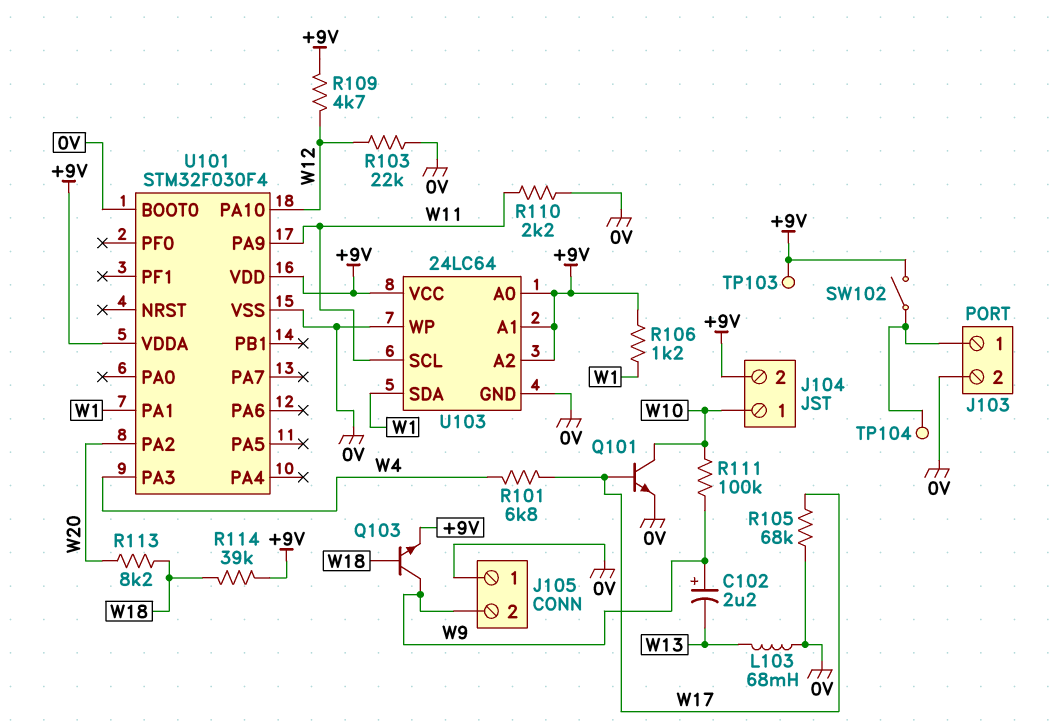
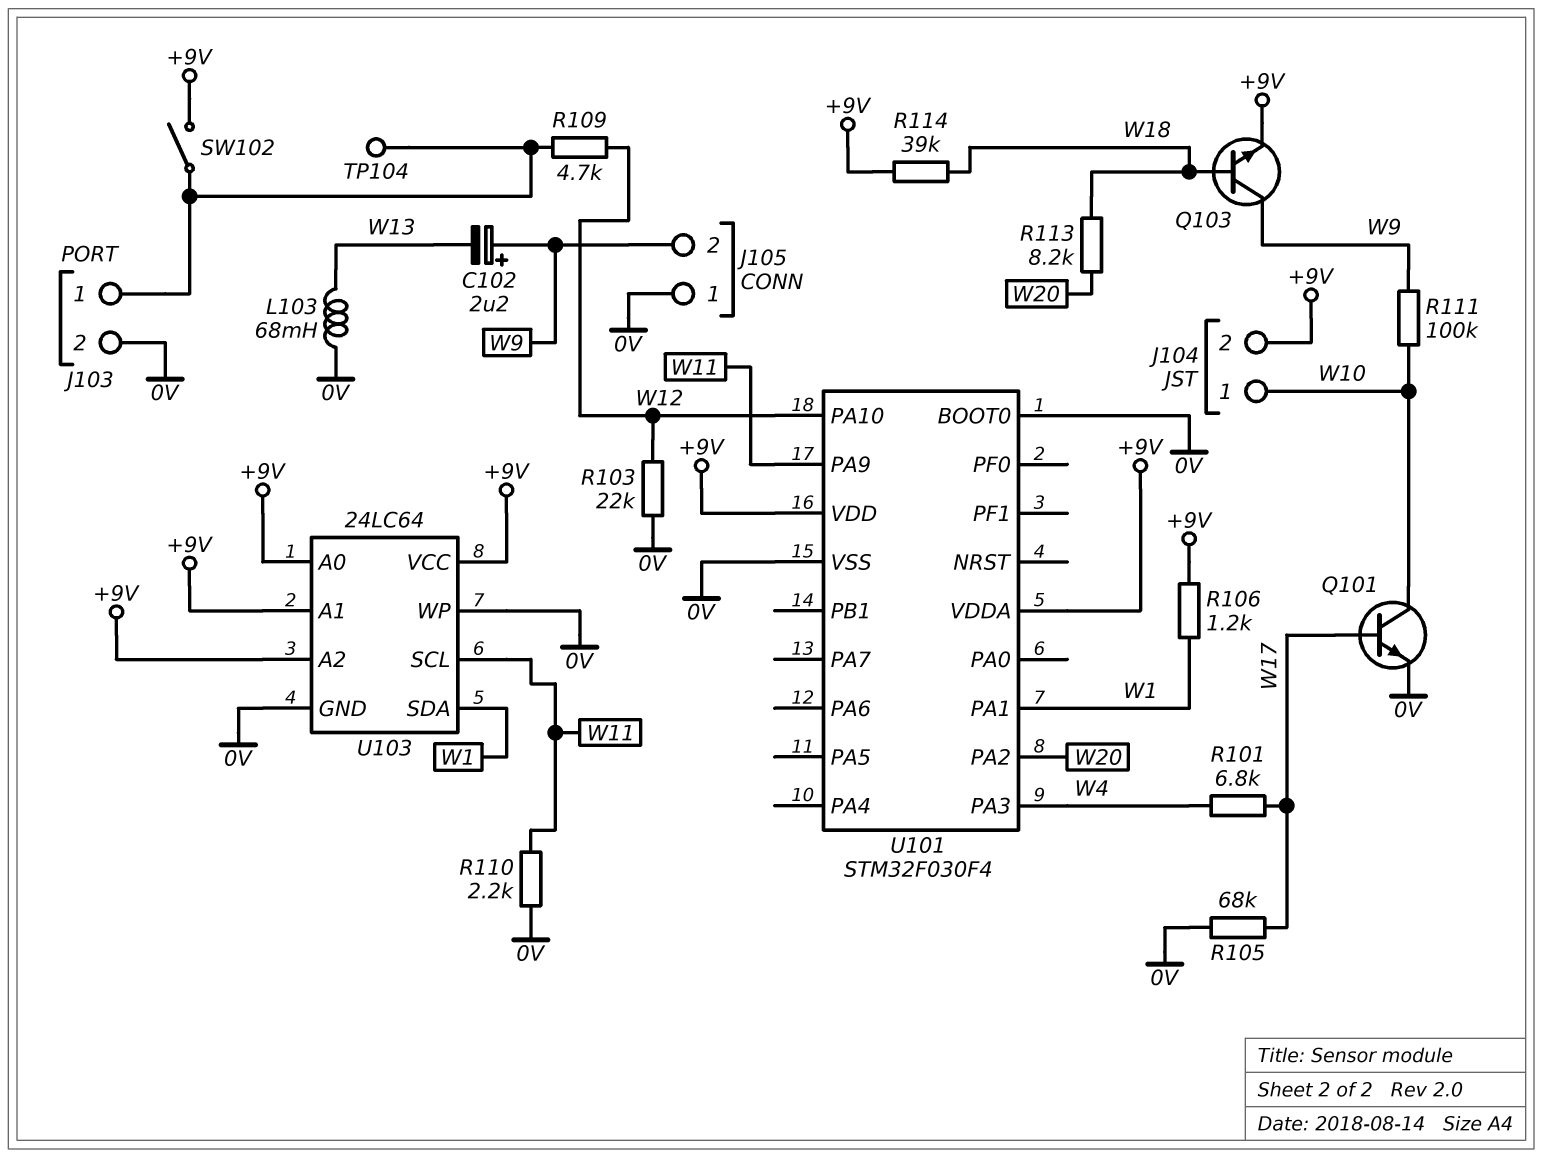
R109: 4.7k (+9V, W12) -> 4.7k (J103/1, W12)
TP103: test point (+9V) -> none

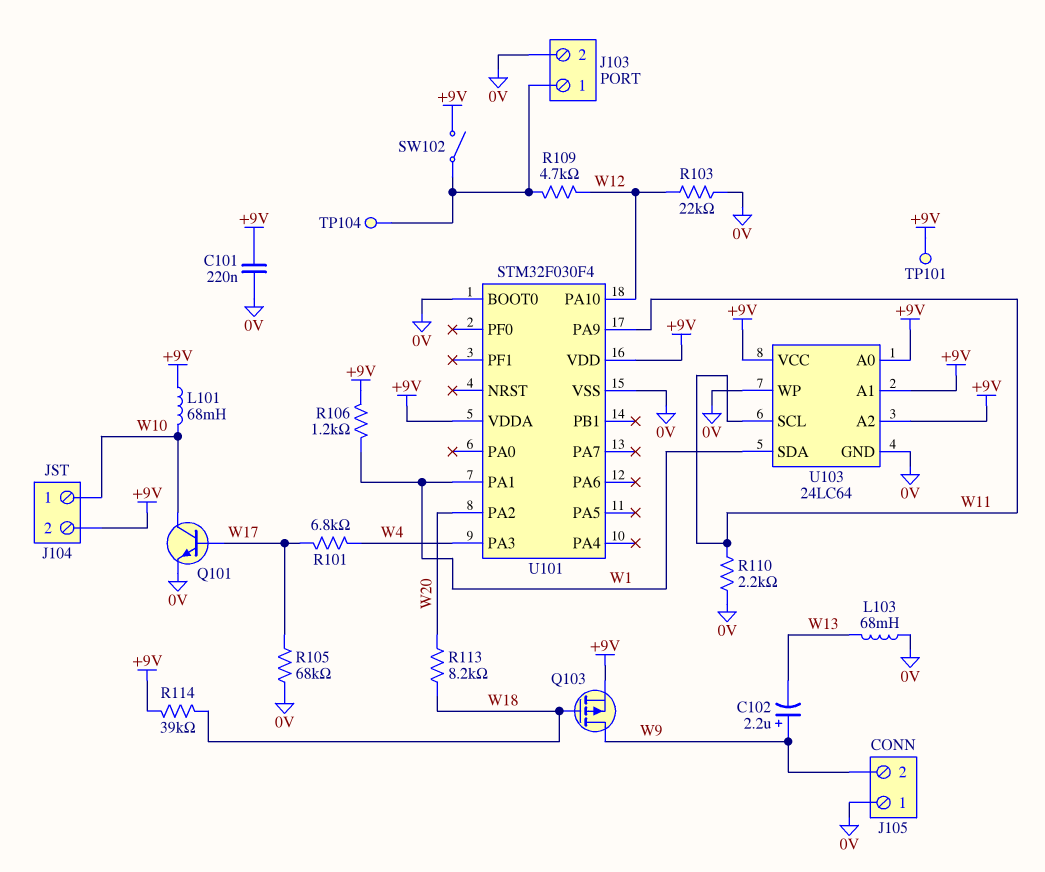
C101: none -> 220nF (+9V, 0V)
L101: none -> 68mH (+9V, W10)
Q103: NPN (B W18, C W9, E +9V) -> PMOS (G W18, D W9, S +9V)
R111: 100k (W9, W10) -> none
TP101: none -> test point (+9V)

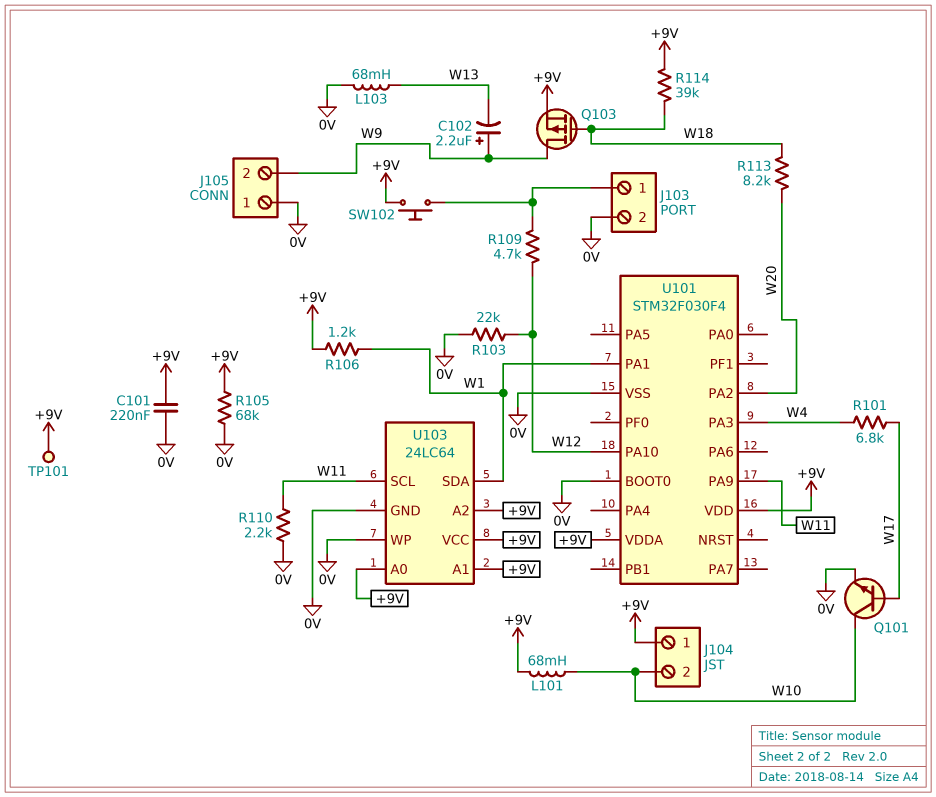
J104 pin 1: W10 -> +9V
J104 pin 2: +9V -> W10
R105: 68k (0V, W17) -> 68k (+9V, 0V)
SW102: switch (+9V, J103/1) -> button (+9V, J103/1)
TP104: test point (J103/1) -> none

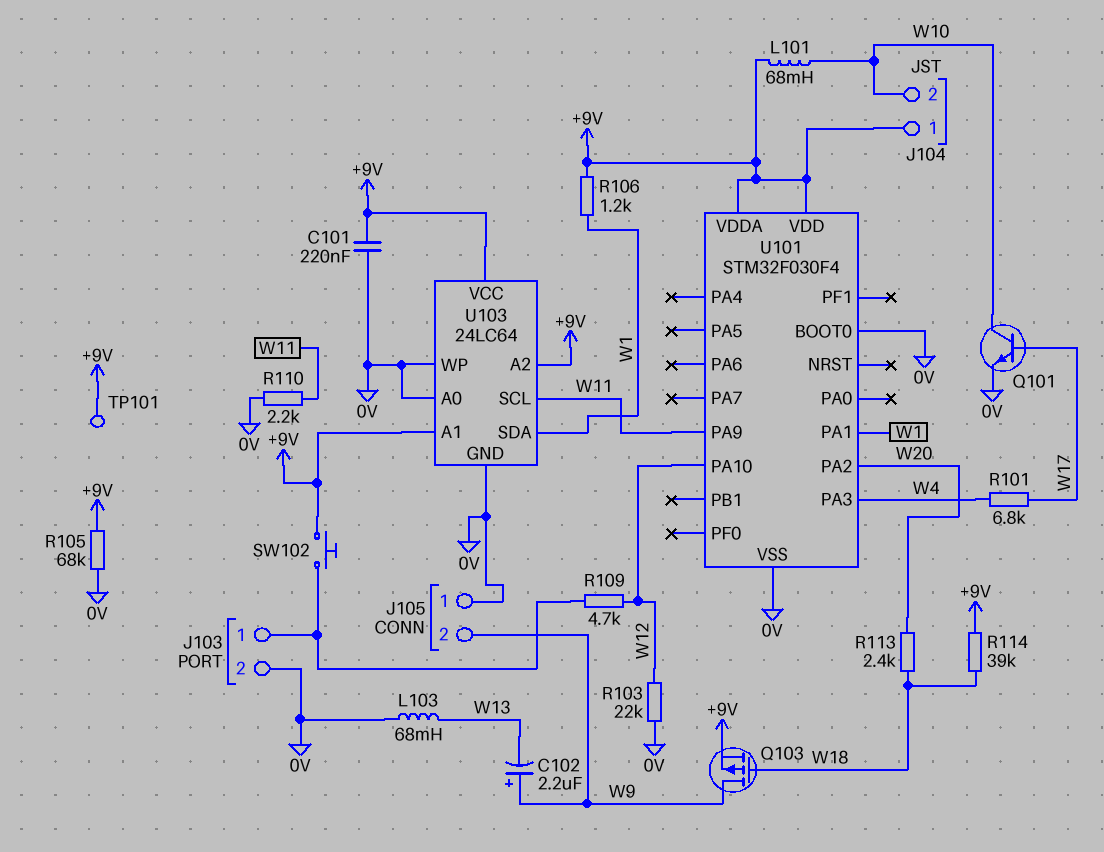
R113: 8.2k (W18, W20) -> 2.4k (W18, W20)
U103 pin A0: +9V -> 0V

